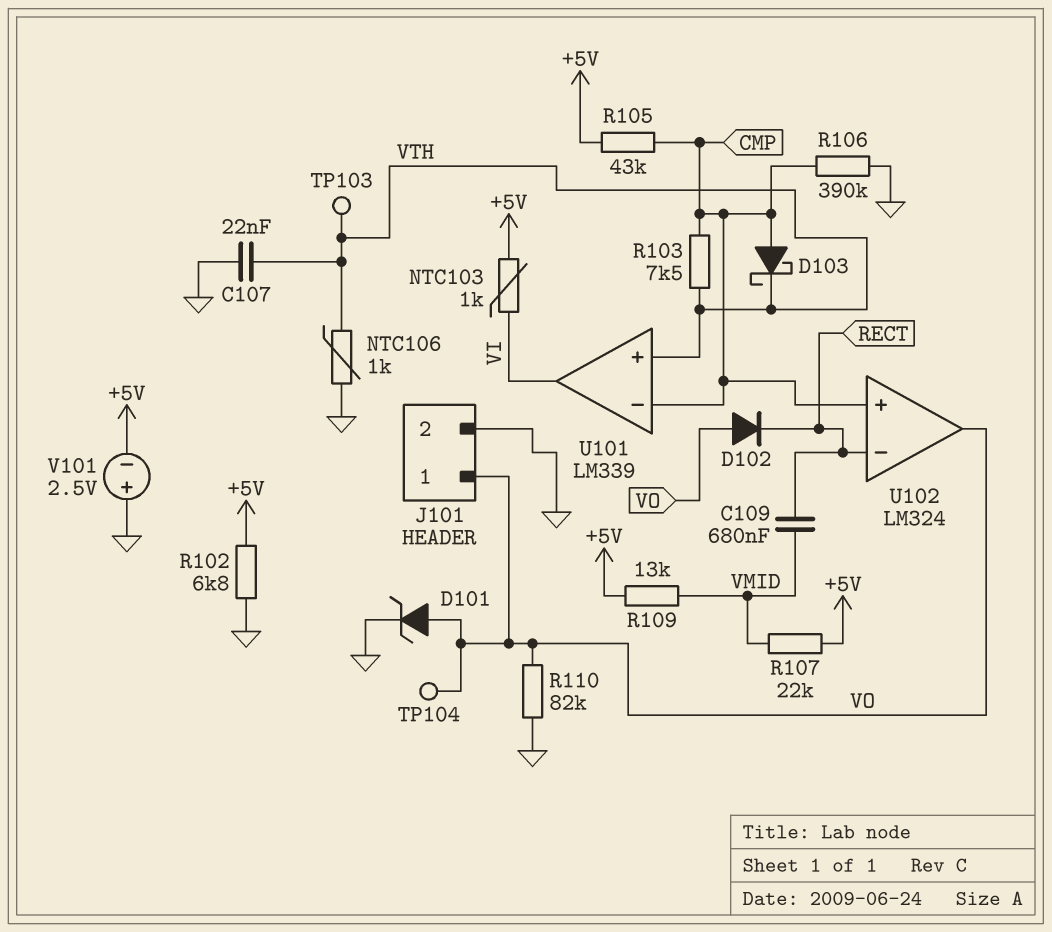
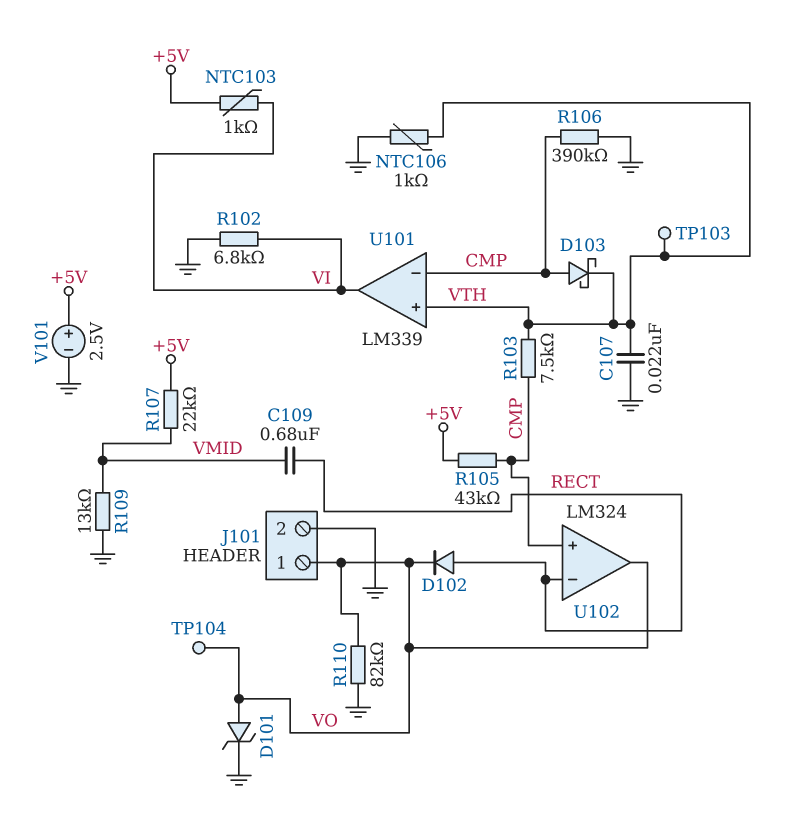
D102: diode (A VO, K RECT) -> diode (A RECT, K VO)
R102: 6.8k (+5V, GND) -> 6.8k (GND, VI)
R109: 13k (+5V, VMID) -> 13k (GND, VMID)
V101: 2.5V (plus GND, minus +5V) -> 2.5V (plus +5V, minus GND)

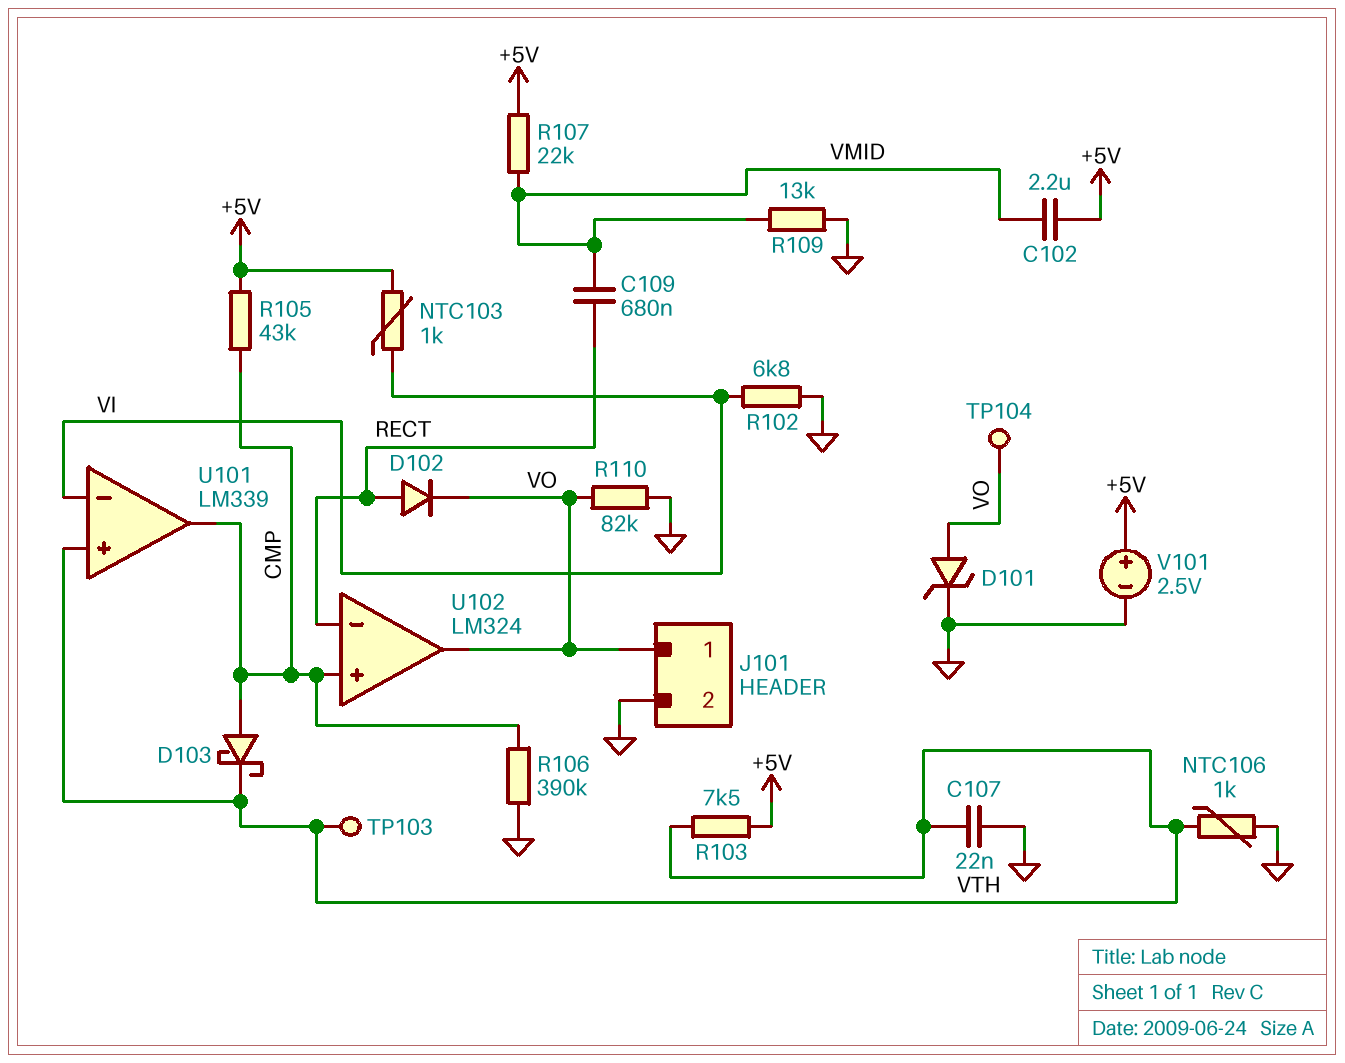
C102: none -> 2.2uF (+5V, VMID)
R103: 7.5k (CMP, VTH) -> 7.5k (+5V, VTH)
U101 pin in-: CMP -> VI
U101 pin out: VI -> CMP

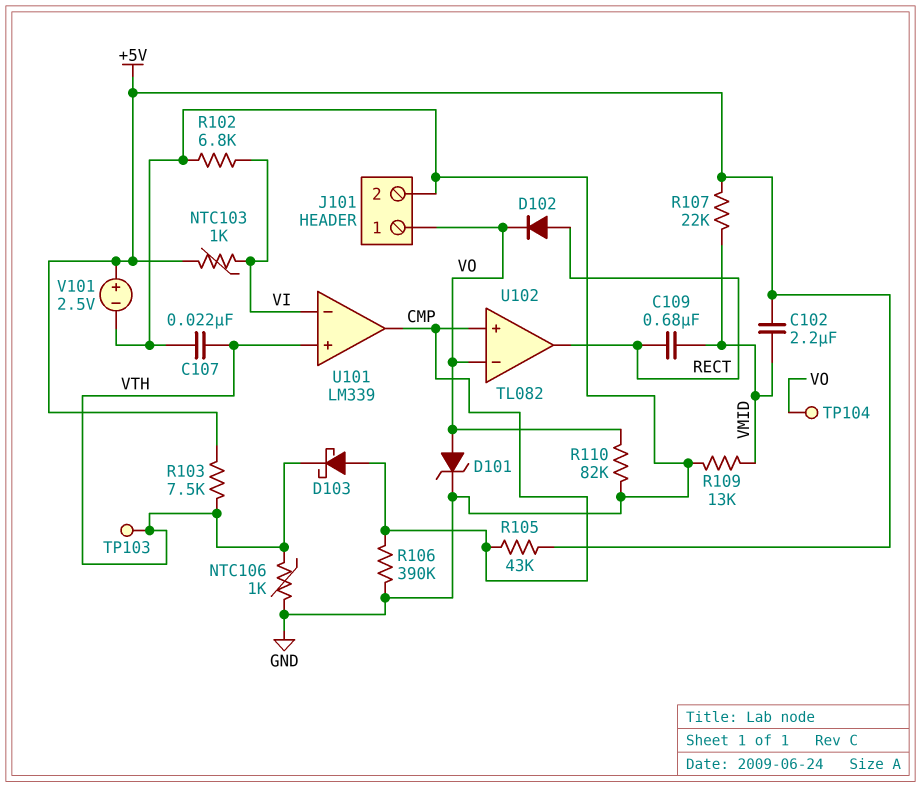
U102: LM324 -> TL082
U102 pin in-: RECT -> VO
U102 pin out: VO -> RECT

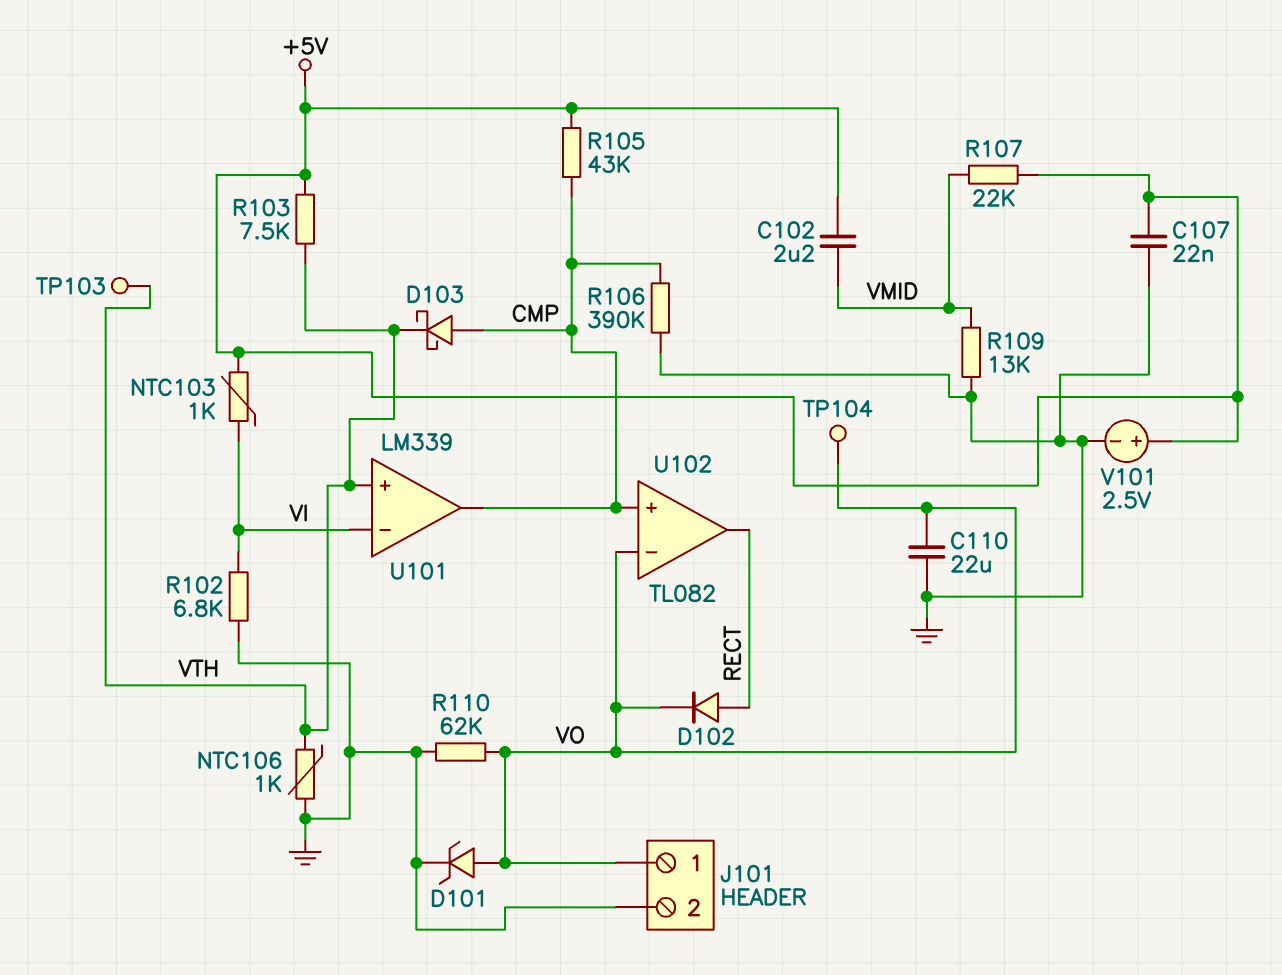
C107: 22nF (GND, VTH) -> 22nF (+5V, GND)
C109: 680nF (RECT, VMID) -> none
C110: none -> 22uF (GND, VO)
R110: 82k (GND, VO) -> 62k (GND, VO)

